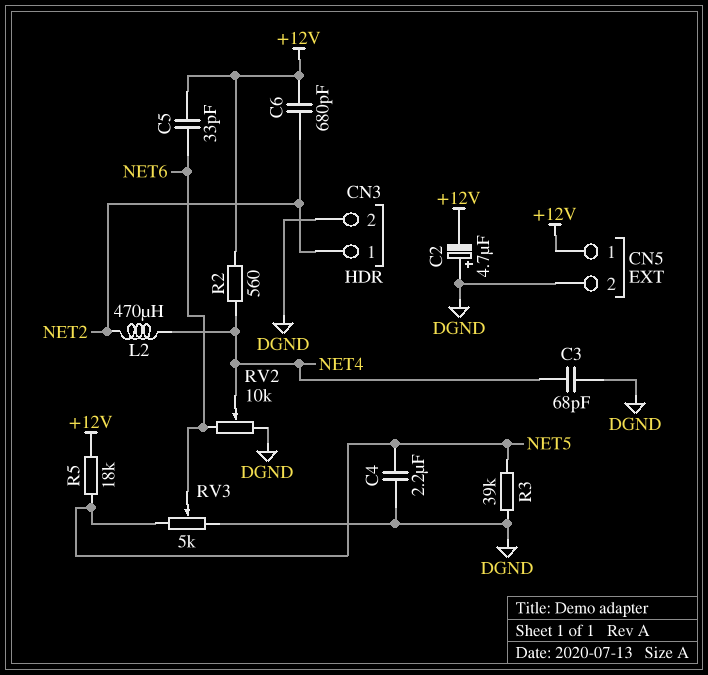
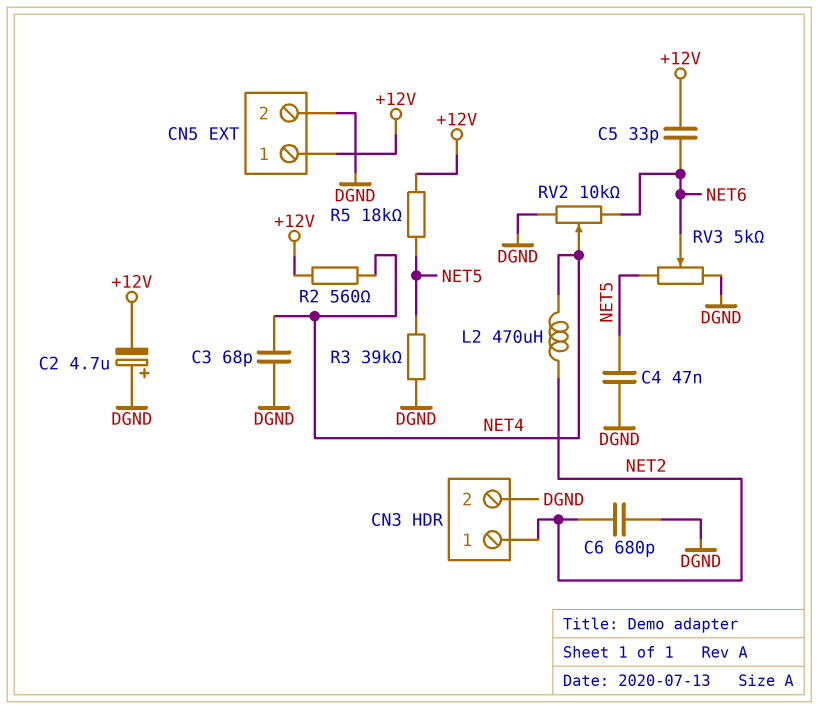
C4: 2.2uF (DGND, NET5) -> 47nF (DGND, NET5)
C6: 680pF (+12V, NET2) -> 680pF (DGND, NET2)

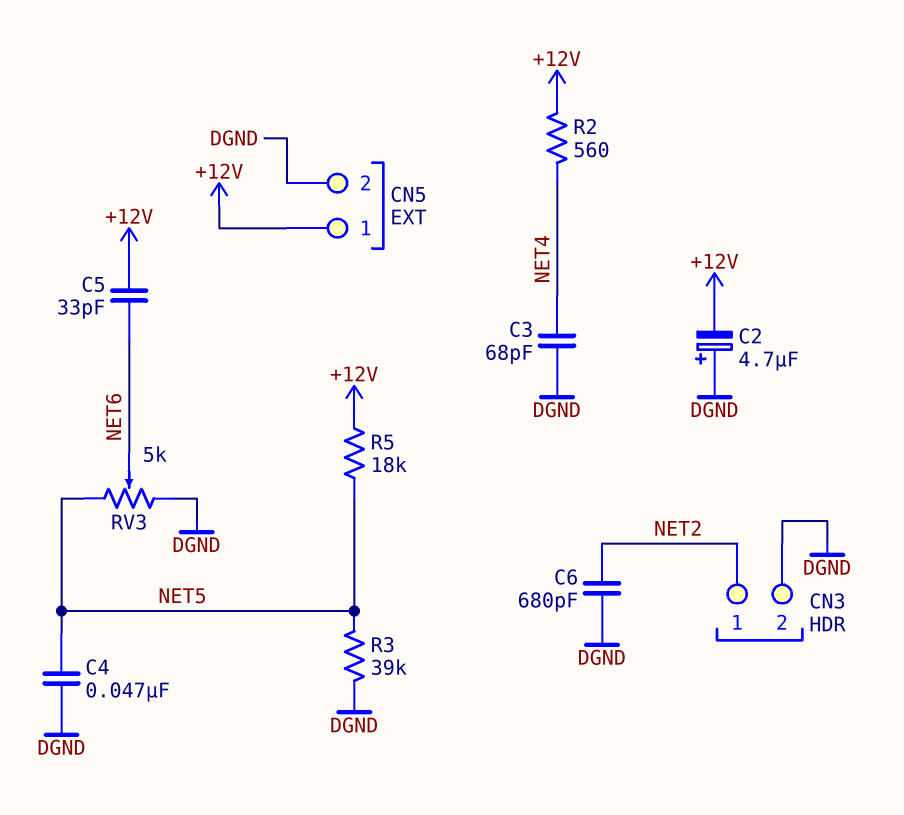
L2: 470uH (NET2, NET4) -> none
RV2: 10k (DGND, NET6, wiper NET4) -> none

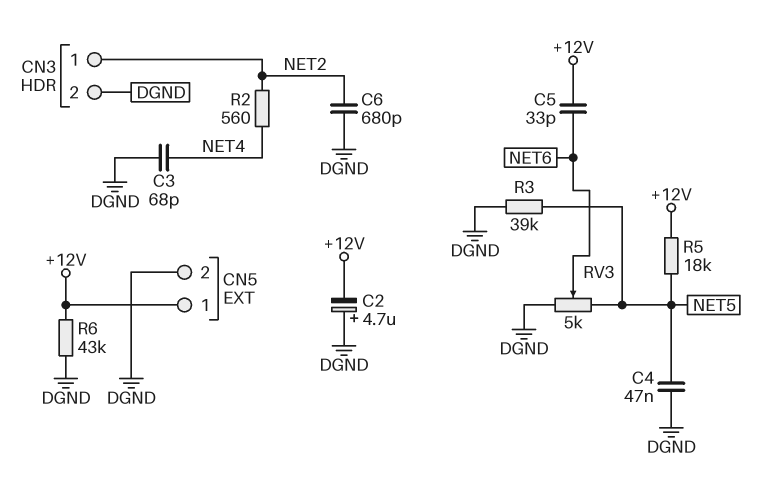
R2: 560 (+12V, NET4) -> 560 (NET2, NET4)
R6: none -> 43k (+12V, DGND)

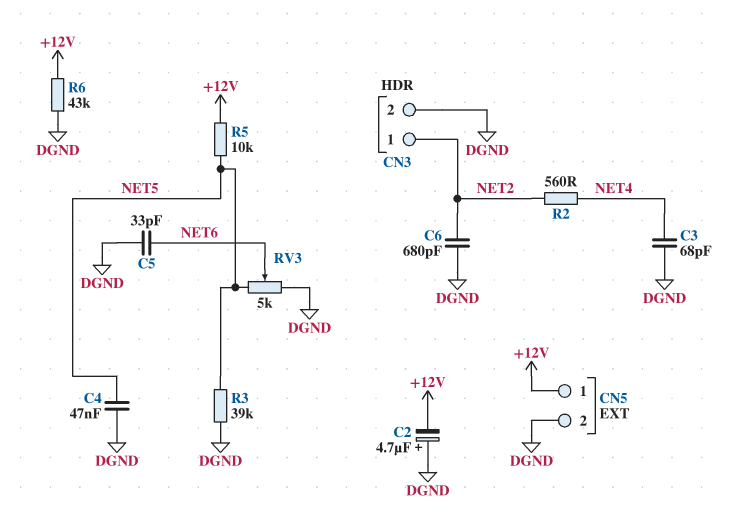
C5: 33pF (+12V, NET6) -> 33pF (DGND, NET6)
R5: 18k (+12V, NET5) -> 10k (+12V, NET5)

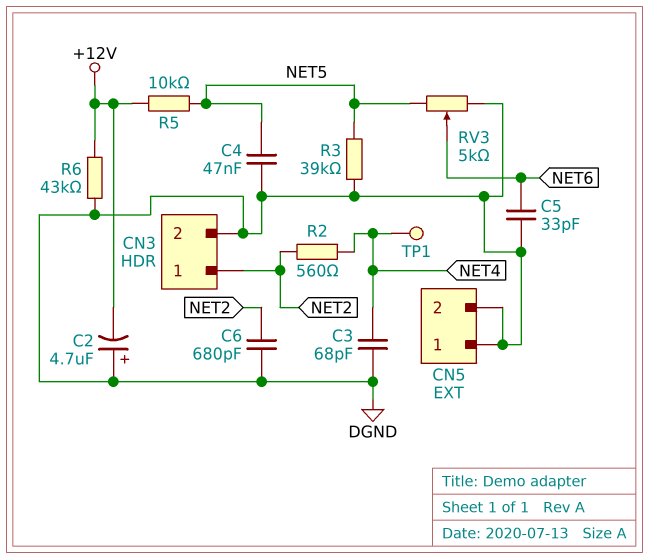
CN5 pin 1: +12V -> DGND
TP1: none -> test point (NET4)

